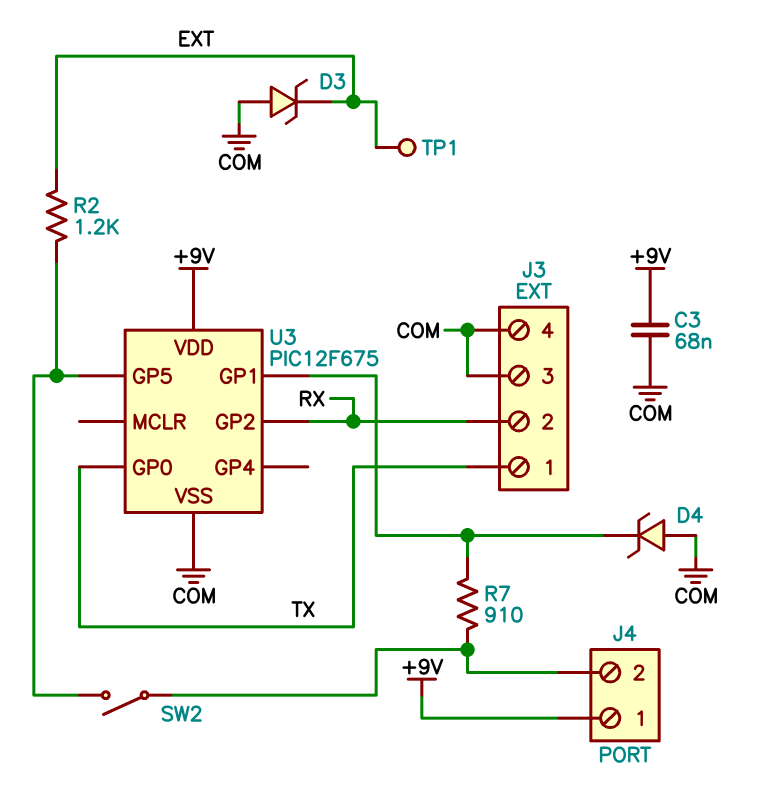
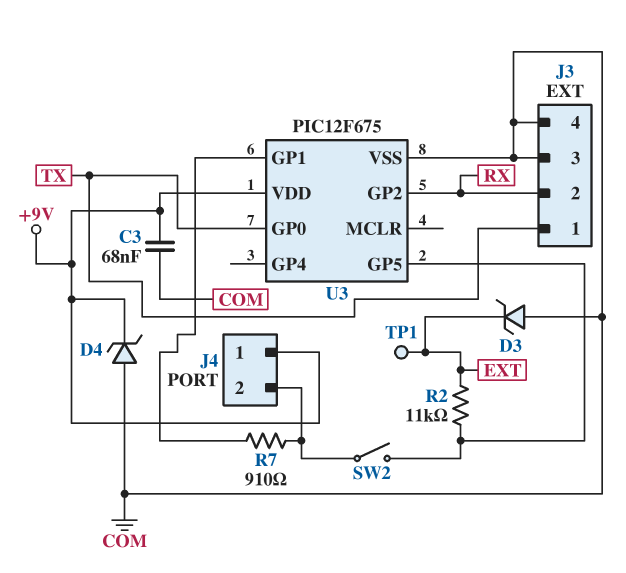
D4: zener (A COM, K U3/GP1) -> zener (A COM, K +9V)
R2: 1.2k (EXT, U3/GP5) -> 11k (EXT, U3/GP5)

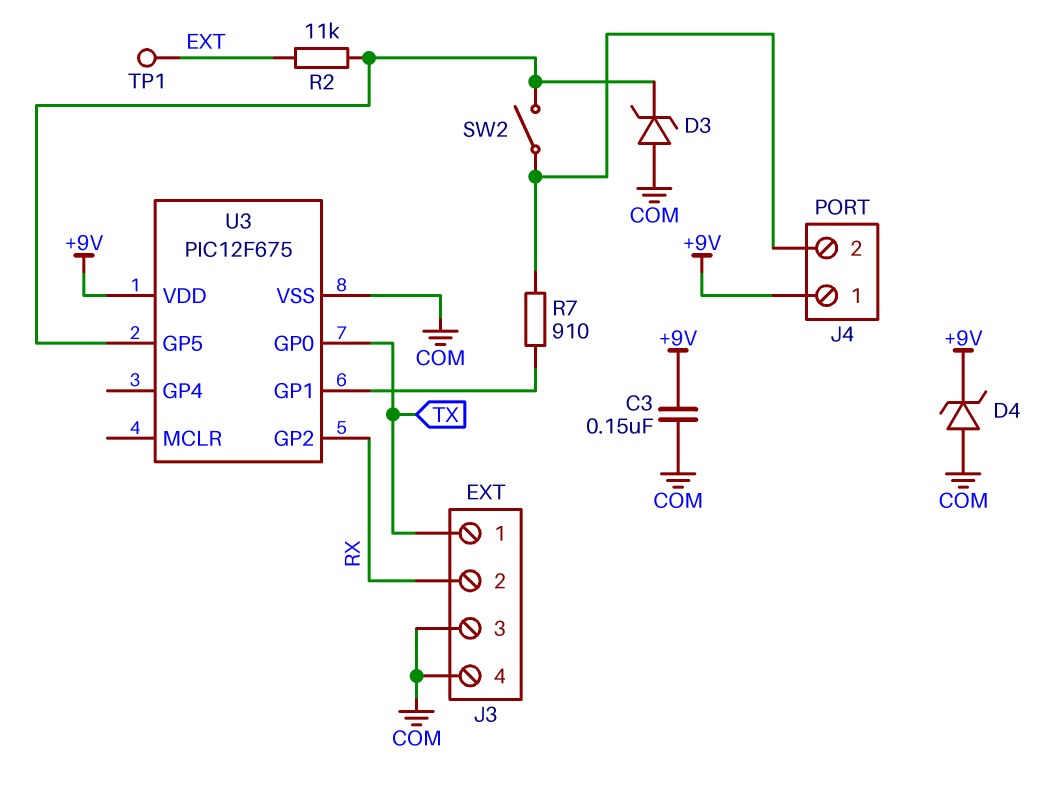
C3: 68nF (+9V, COM) -> 150nF (+9V, COM)
D3: zener (A COM, K EXT) -> zener (A COM, K U3/GP5)

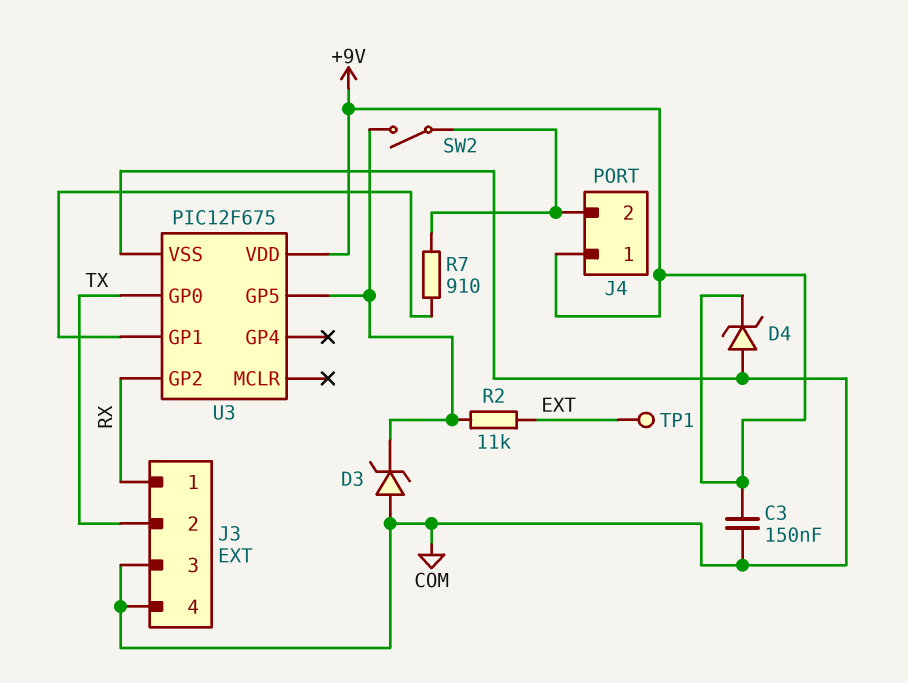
J3 pin 1: TX -> RX
J3 pin 2: RX -> TX

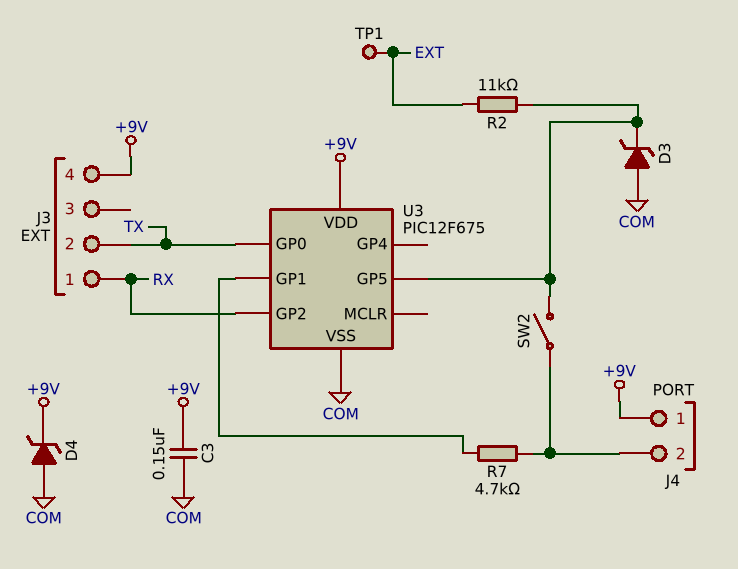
J3 pin 3: COM -> none
J3 pin 4: COM -> +9V
R7: 910 (J4/2, U3/GP1) -> 4.7k (J4/2, U3/GP1)

